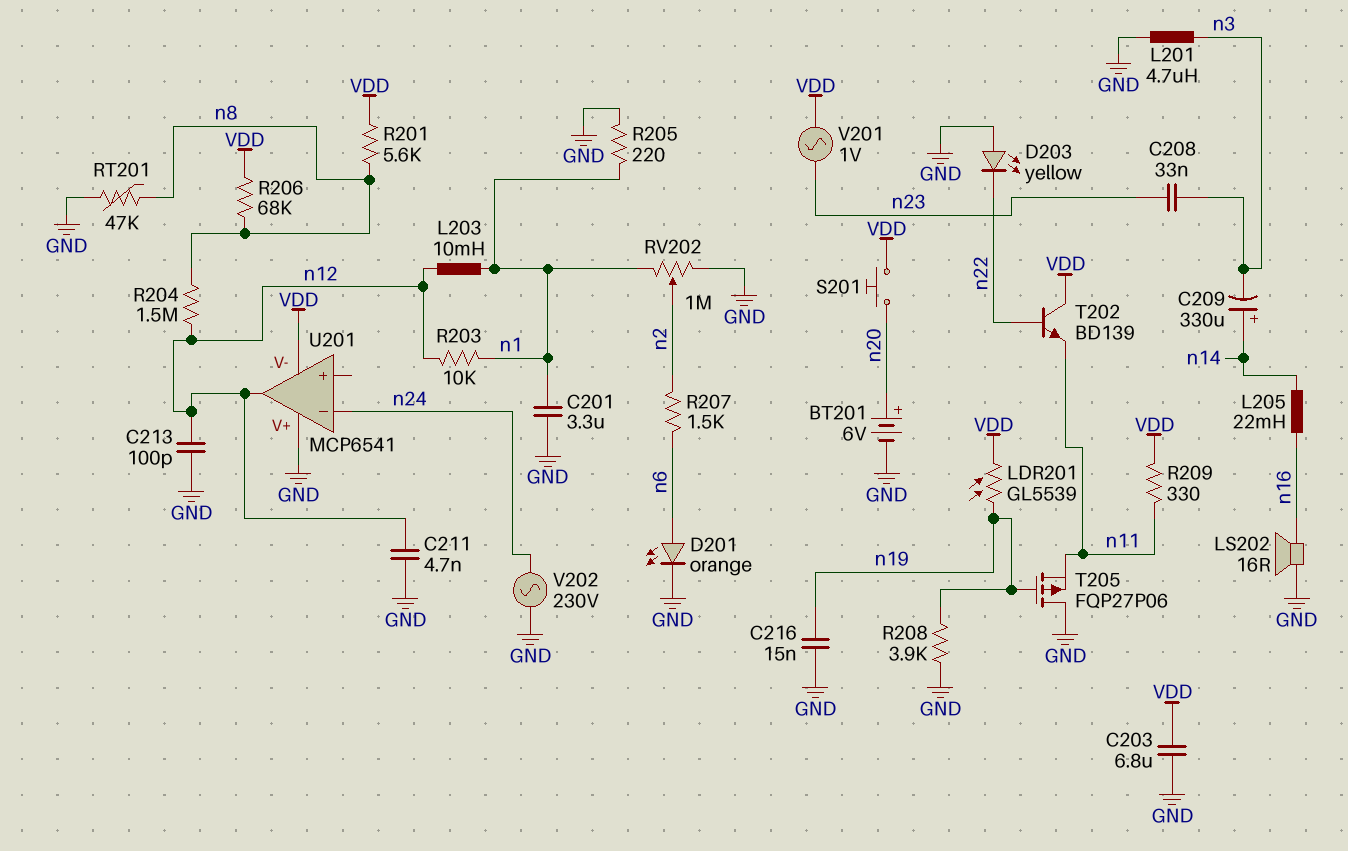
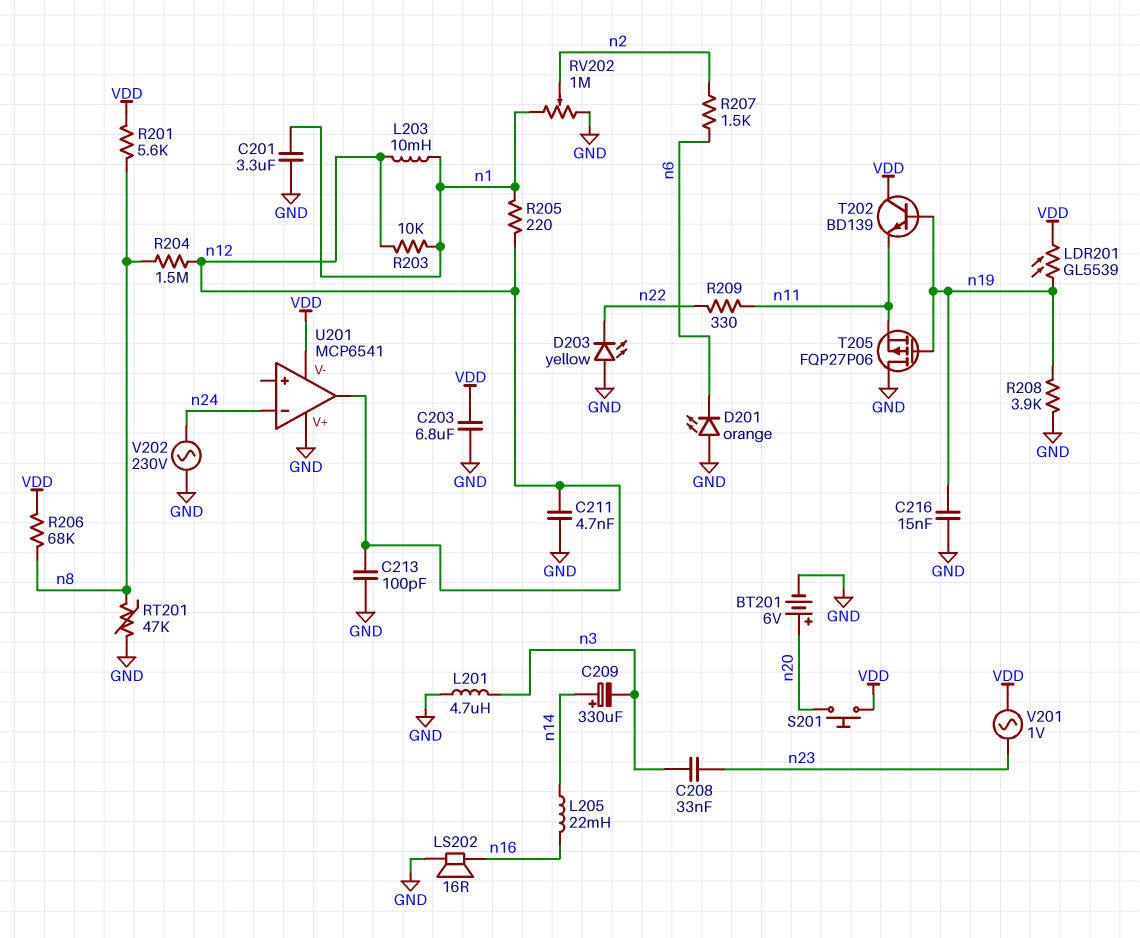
D201: LED orange (A n6, K GND) -> LED orange (A GND, K n6)
R205: 220 (GND, n1) -> 220 (n1, n12)
R209: 330 (VDD, n11) -> 330 (n11, n22)
T202: NPN BD139 (B n22, C VDD, E n11) -> NPN BD139 (B n19, C VDD, E n11)

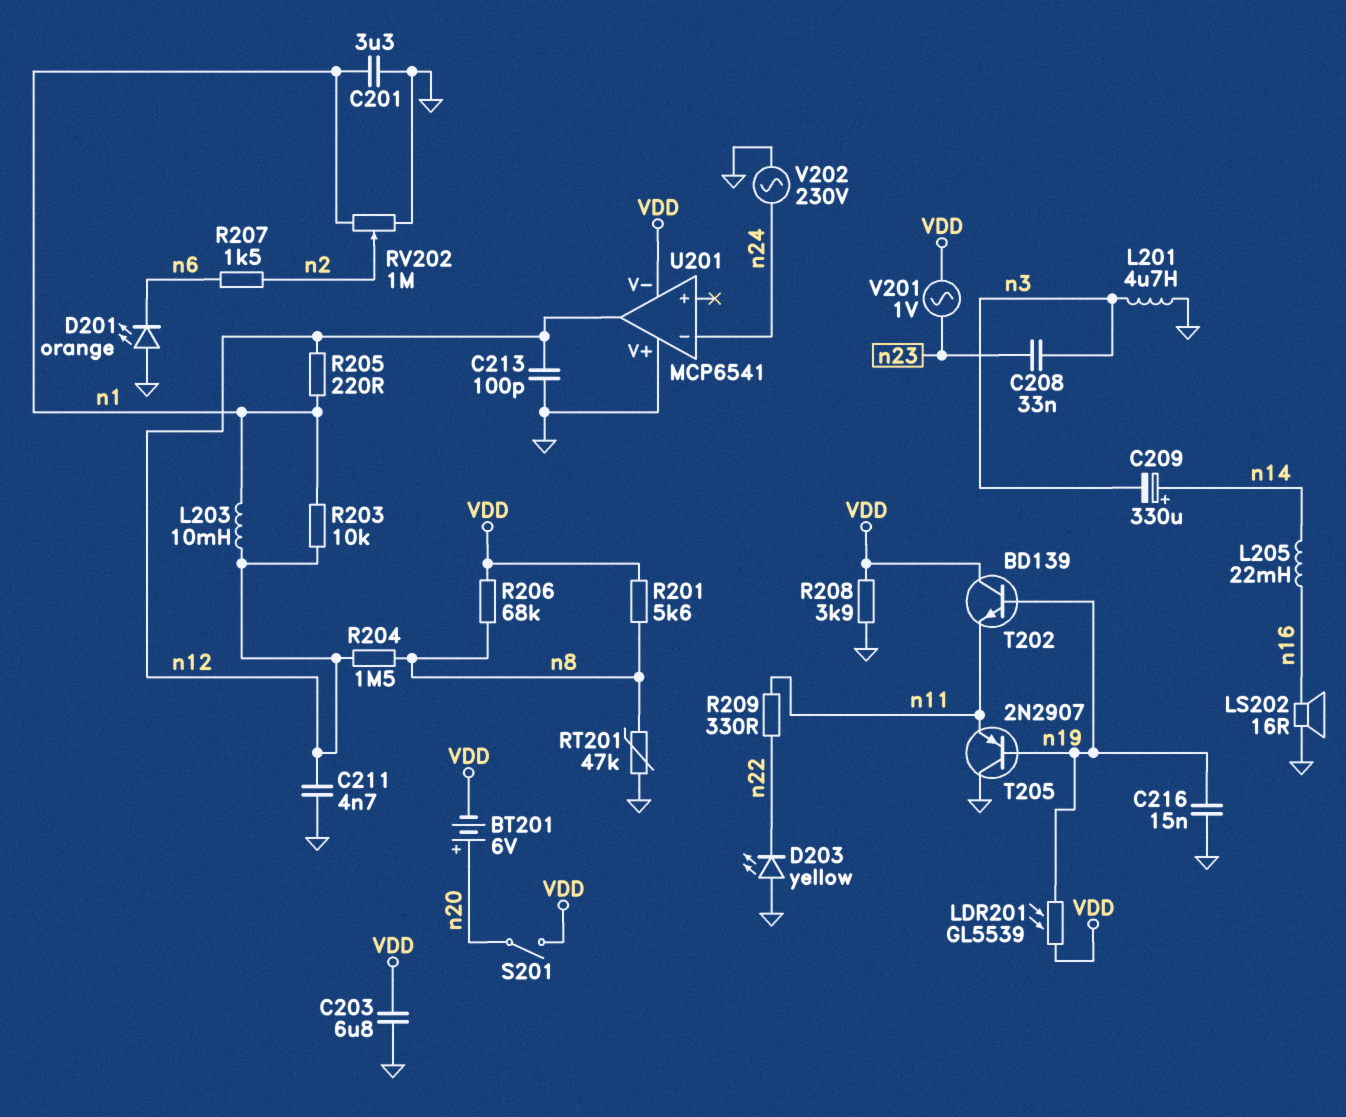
BT201: 6V (plus n20, minus GND) -> 6V (plus n20, minus VDD)
R208: 3.9k (GND, n19) -> 3.9k (GND, VDD)
S201: button (VDD, n20) -> switch (VDD, n20)
T205: PMOS FQP27P06 (G n19, D GND, S n11) -> PNP 2N2907 (B n19, C GND, E n11)

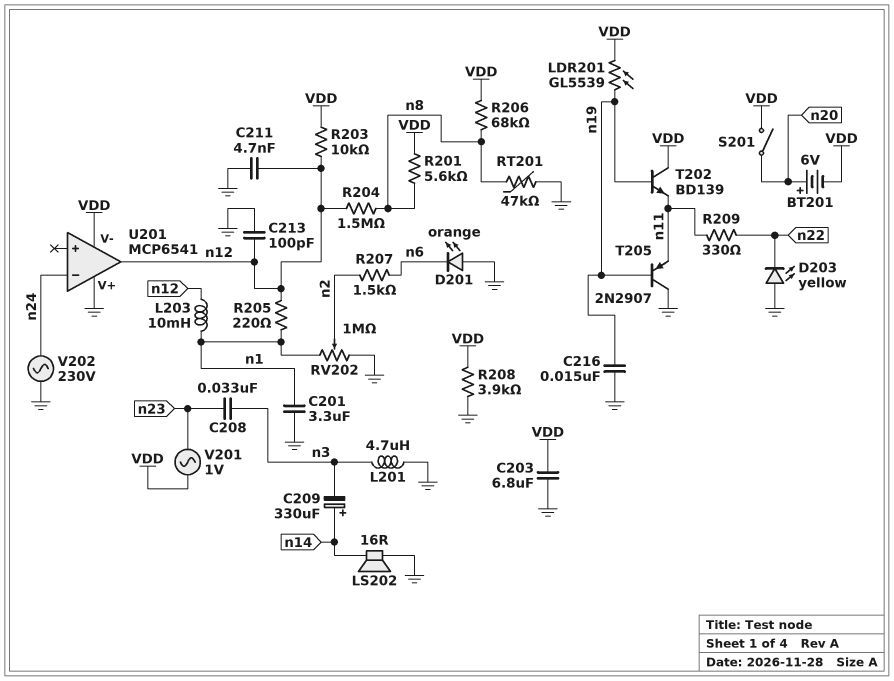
L205: 22mH (n14, n16) -> none
LS202: speaker 16R (GND, n16) -> speaker 16R (GND, n14)
R203: 10k (n1, n12) -> 10k (VDD, n12)

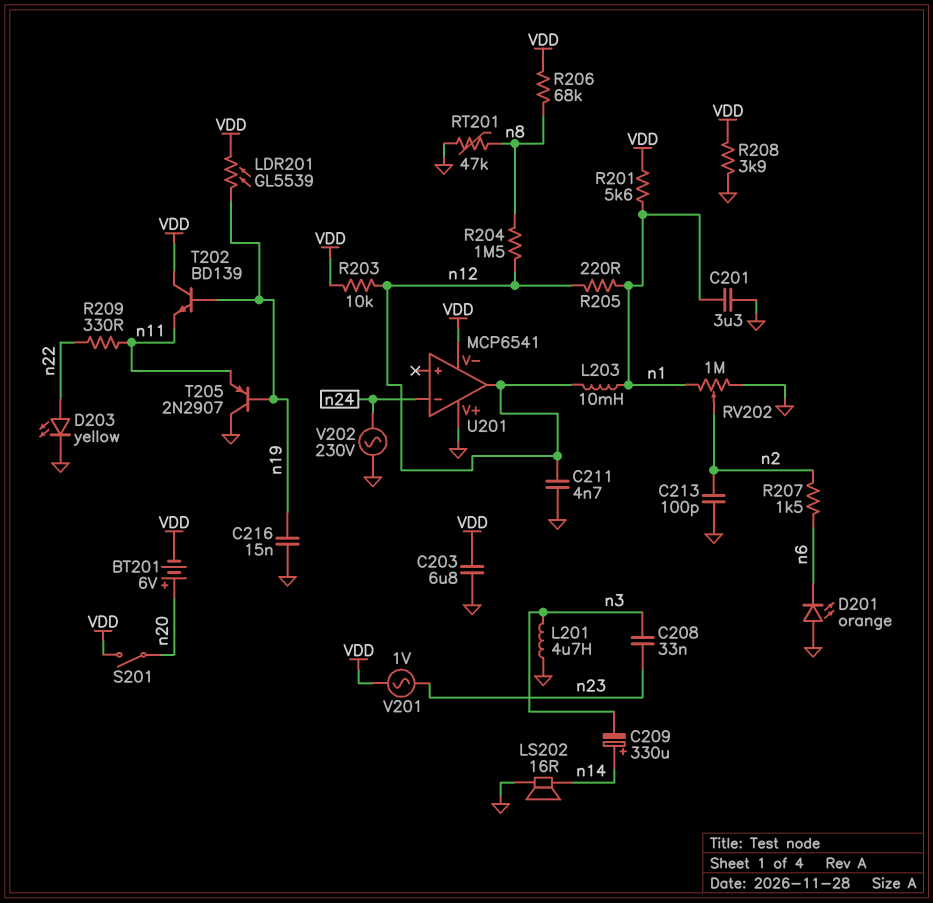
C213: 100pF (GND, n12) -> 100pF (GND, n2)
D203: LED yellow (A GND, K n22) -> LED yellow (A n22, K GND)
R201: 5.6k (VDD, n8) -> 5.6k (VDD, n1)

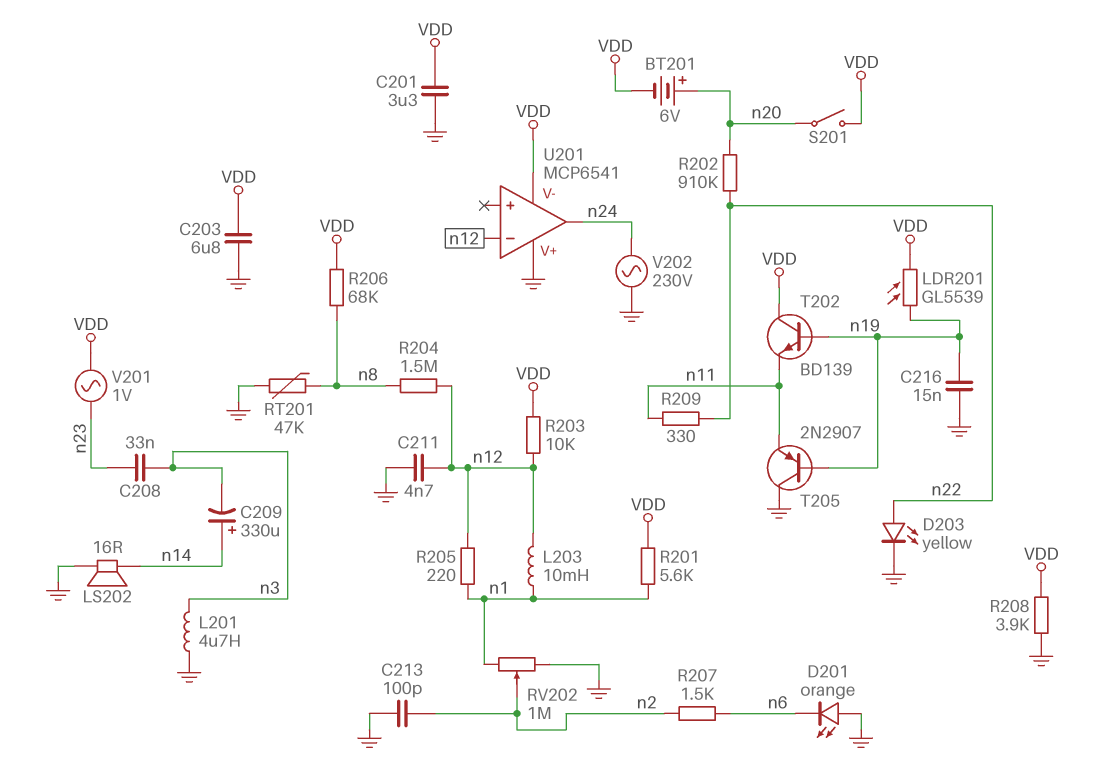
C201: 3.3uF (GND, n1) -> 3.3uF (GND, VDD)
R202: none -> 910k (n20, n22)
U201 pin in-: n24 -> n12
U201 pin out: n12 -> n24

